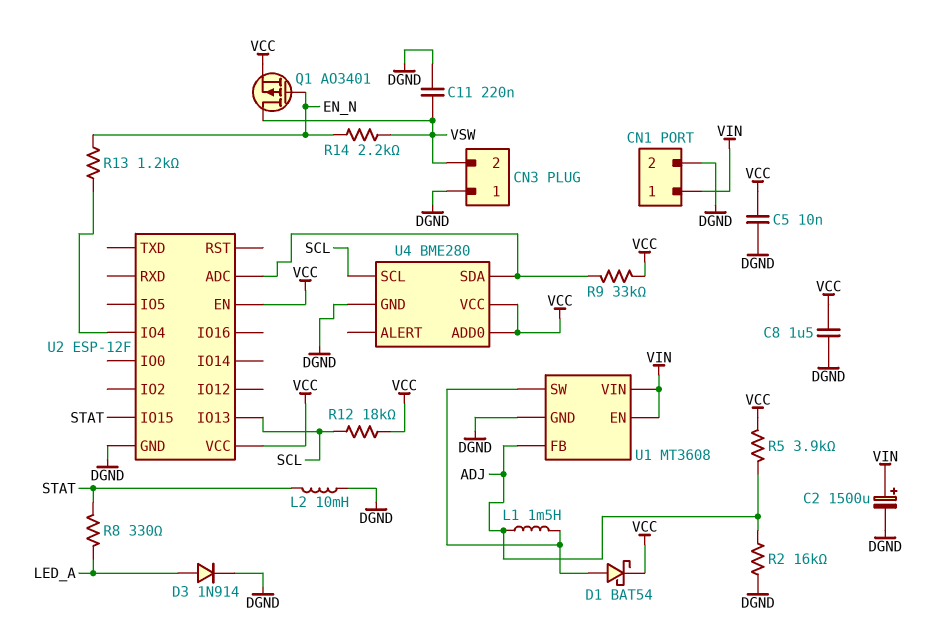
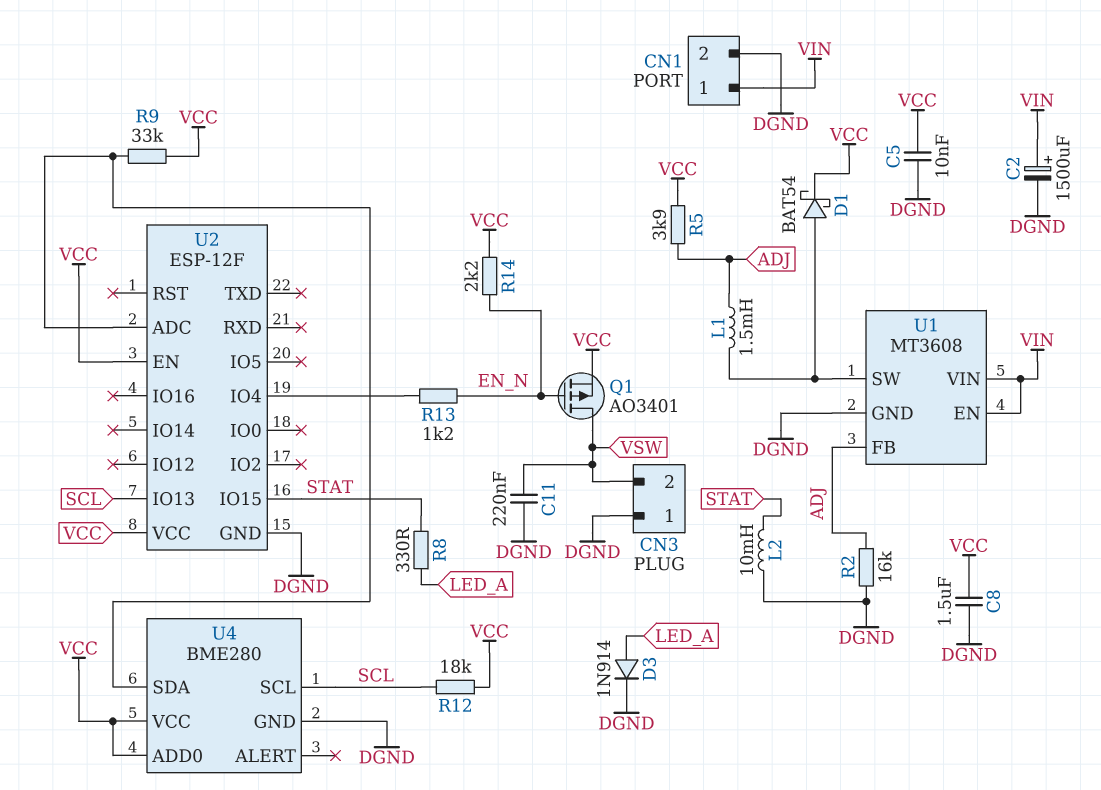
R14: 2.2k (EN_N, VSW) -> 2.2k (EN_N, VCC)

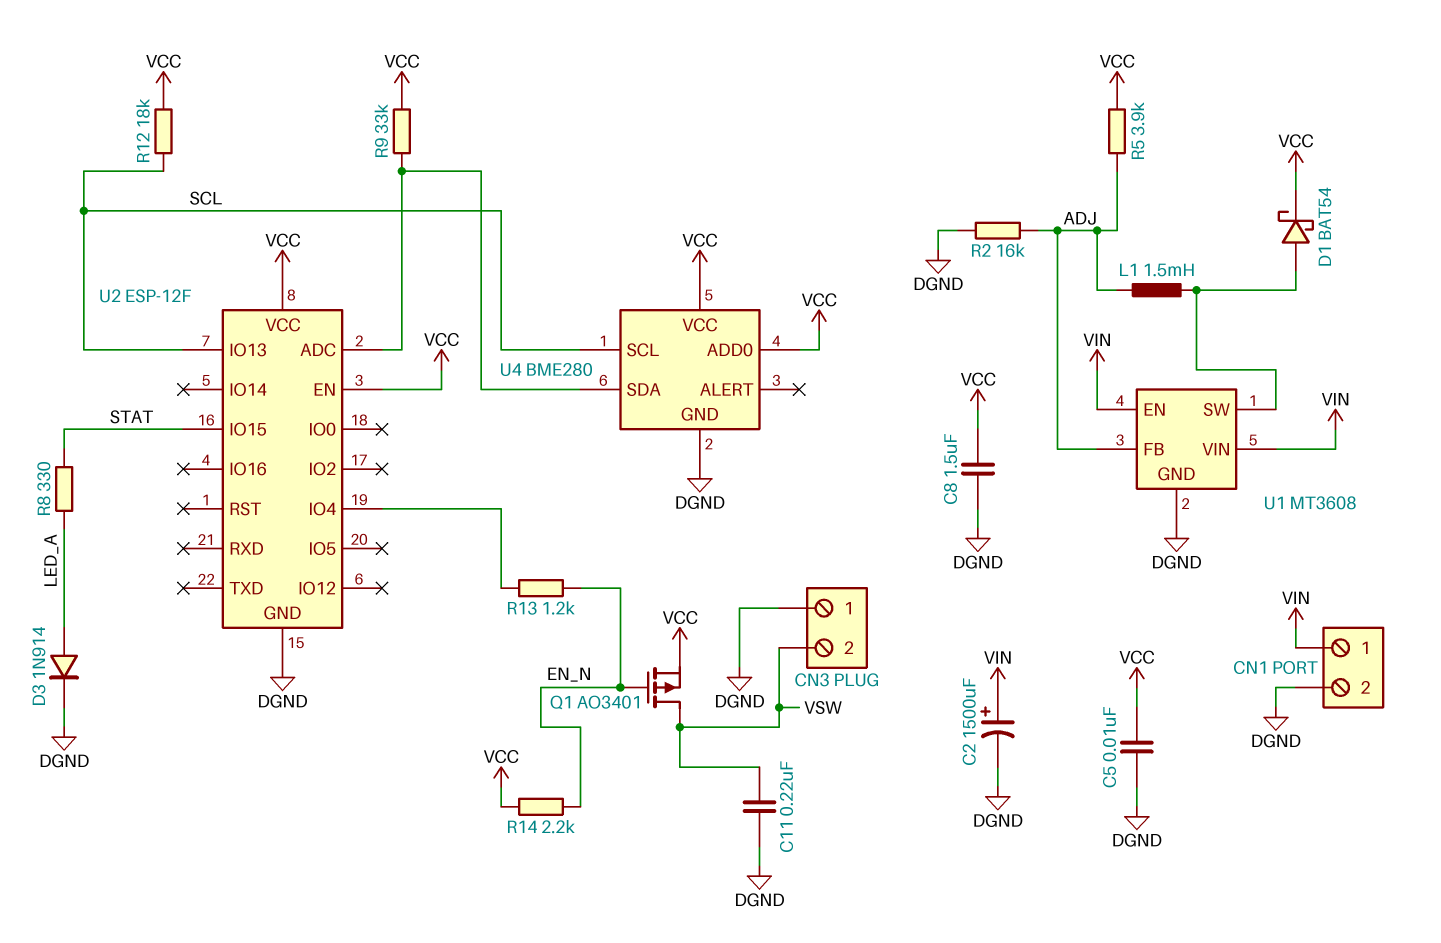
L2: 10mH (DGND, STAT) -> none

